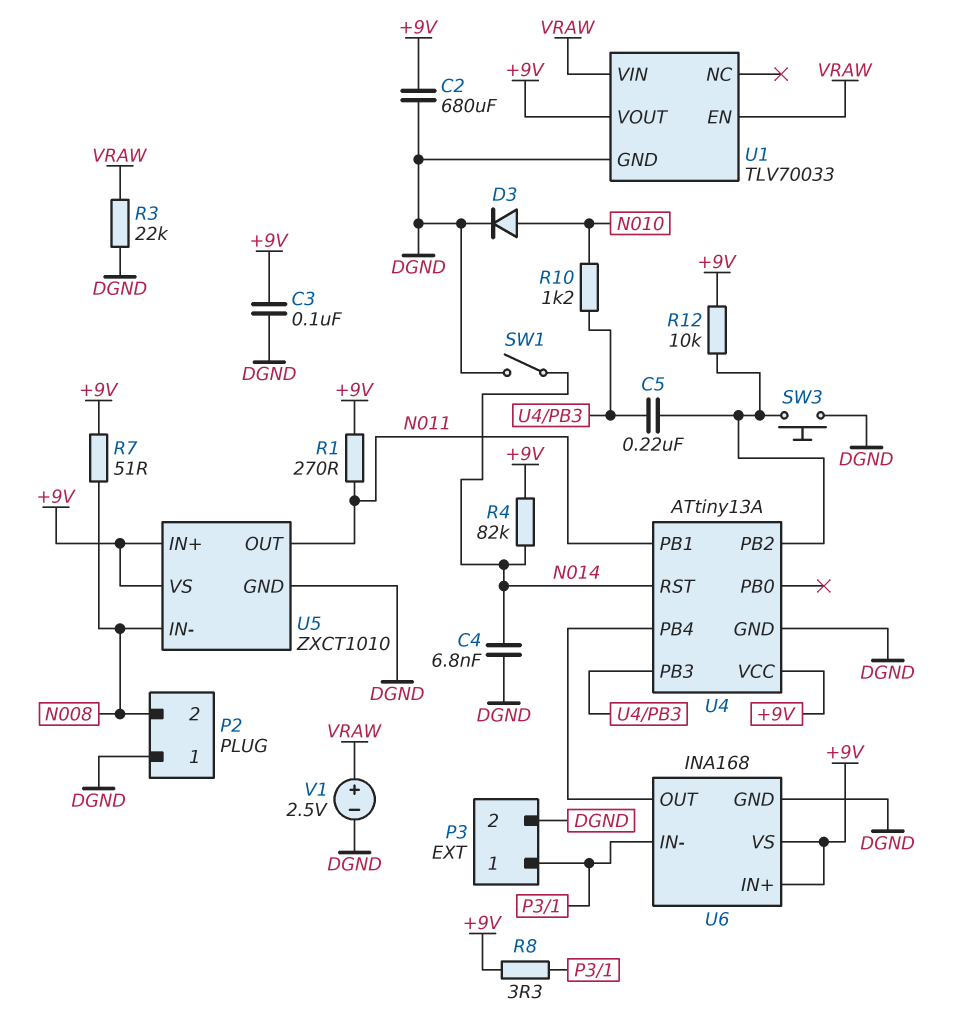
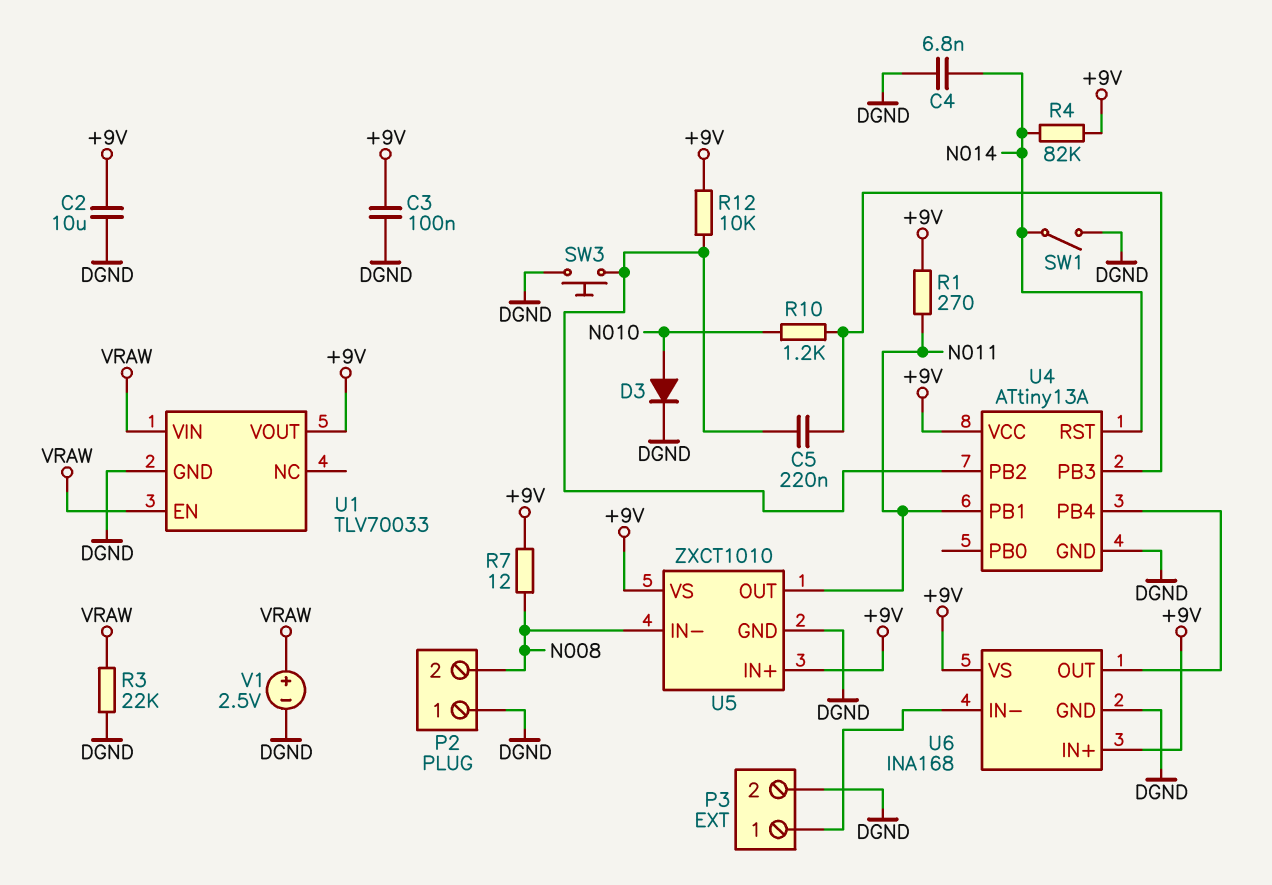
C2: 680uF (+9V, DGND) -> 10uF (+9V, DGND)
R7: 51 (+9V, N008) -> 12 (+9V, N008)
R8: 3.3 (+9V, P3/1) -> none

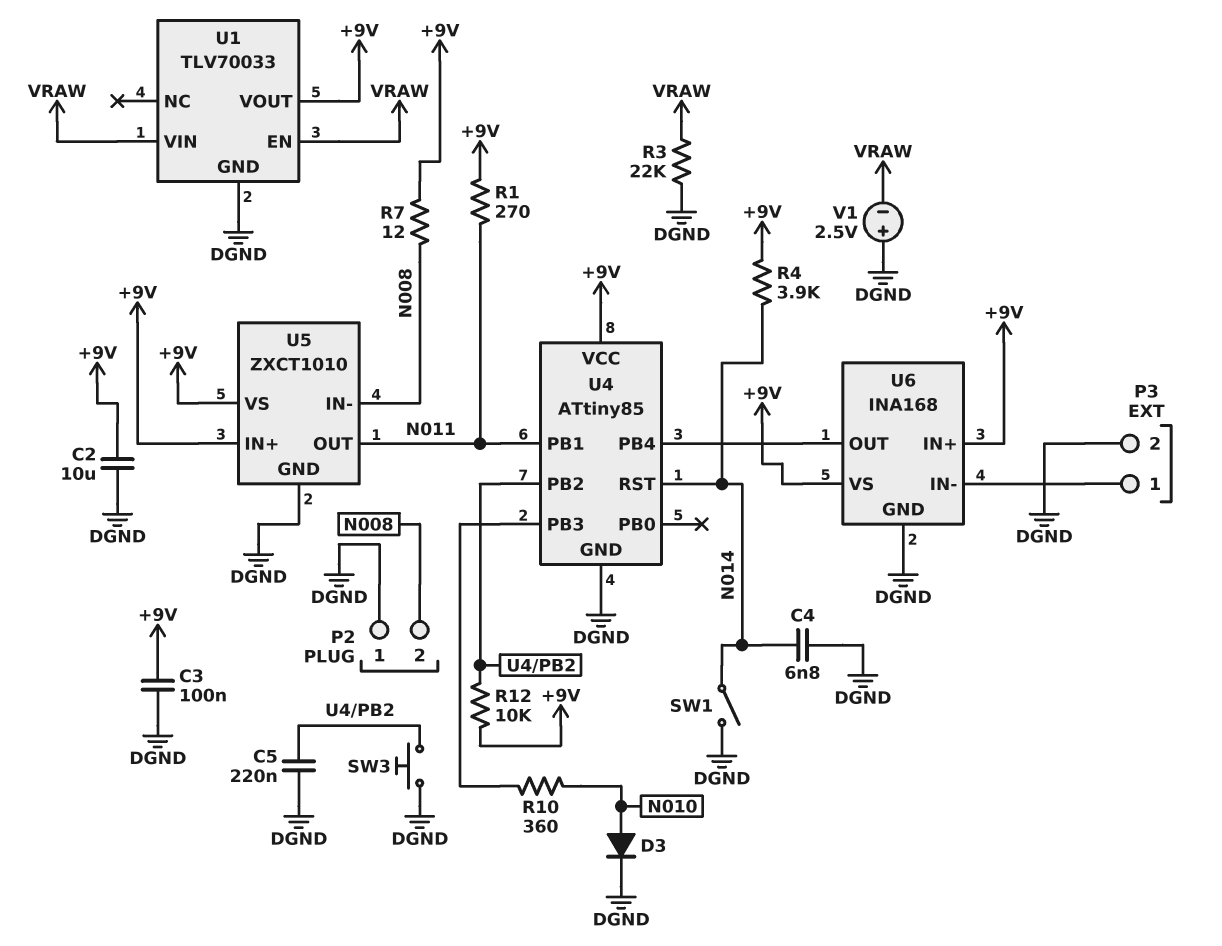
C5: 220nF (U4/PB2, U4/PB3) -> 220nF (DGND, U4/PB2)
R4: 82k (+9V, N014) -> 3.9k (+9V, N014)
R10: 1.2k (N010, U4/PB3) -> 360 (N010, U4/PB3)
U4: ATtiny13A -> ATtiny85
V1: 2.5V (plus VRAW, minus DGND) -> 2.5V (plus DGND, minus VRAW)

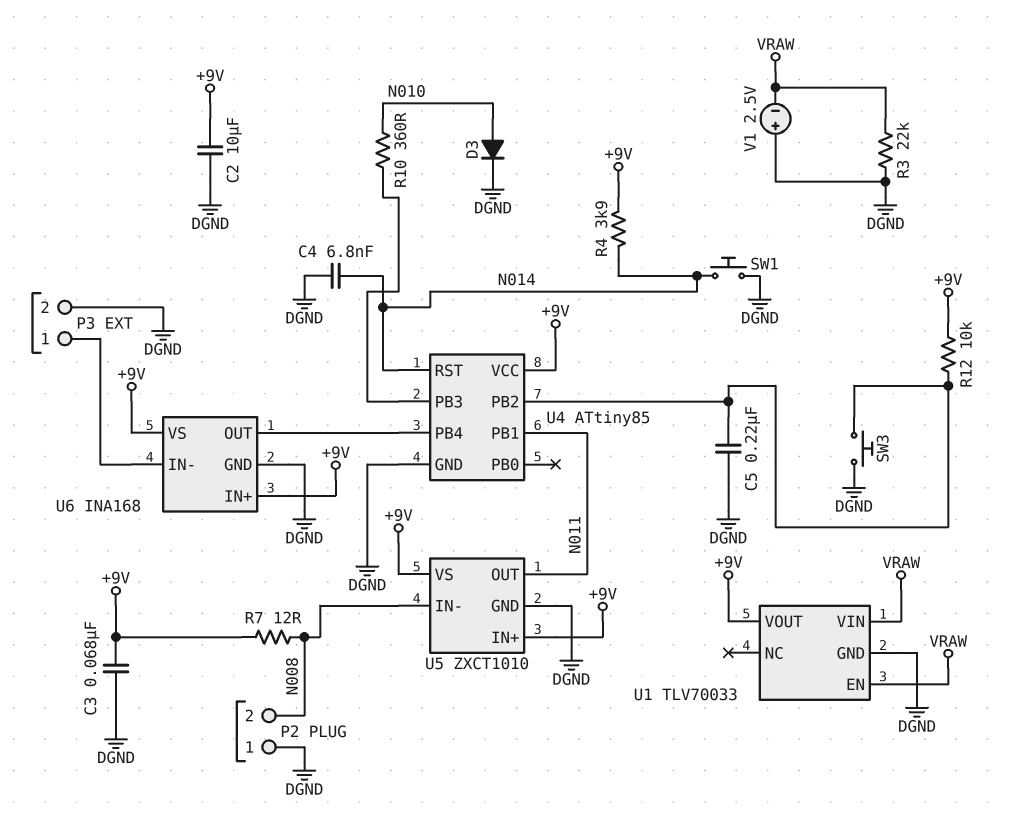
C3: 100nF (+9V, DGND) -> 68nF (+9V, DGND)
R1: 270 (+9V, N011) -> none
SW1: switch (DGND, N014) -> button (DGND, N014)

